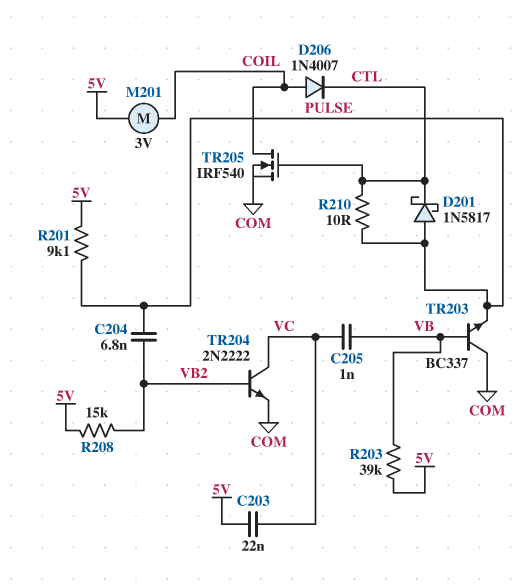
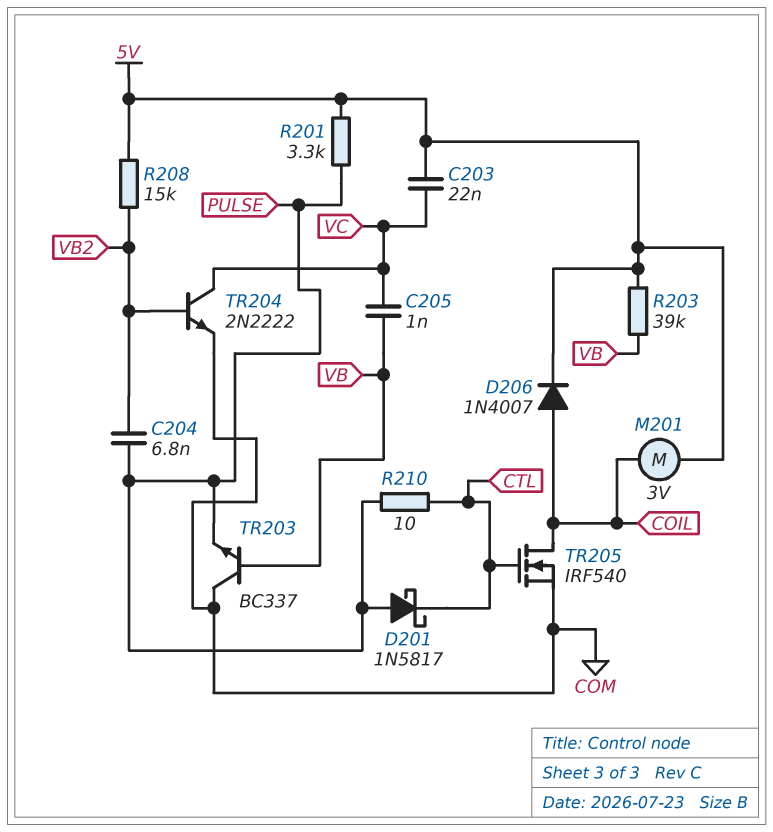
D206: diode 1N4007 (A COIL, K CTL) -> diode 1N4007 (A COIL, K 5V)
R201: 9.1k (5V, PULSE) -> 3.3k (5V, PULSE)

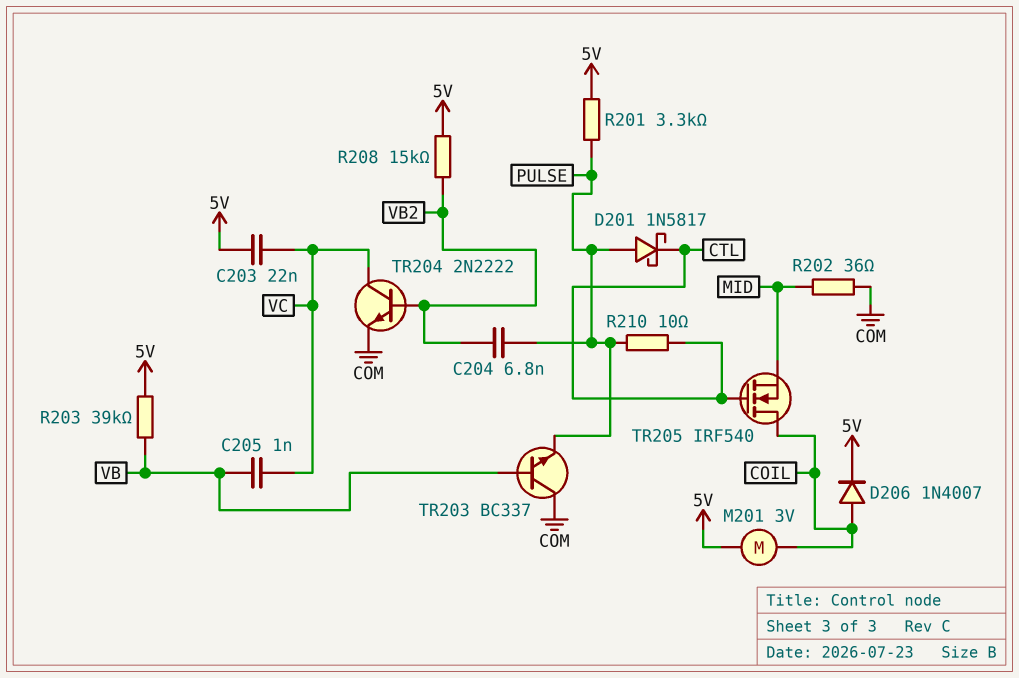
R202: none -> 36 (COM, MID)
TR205: NMOS IRF540 (G CTL, D COIL, S COM) -> NMOS IRF540 (G CTL, D COIL, S MID)

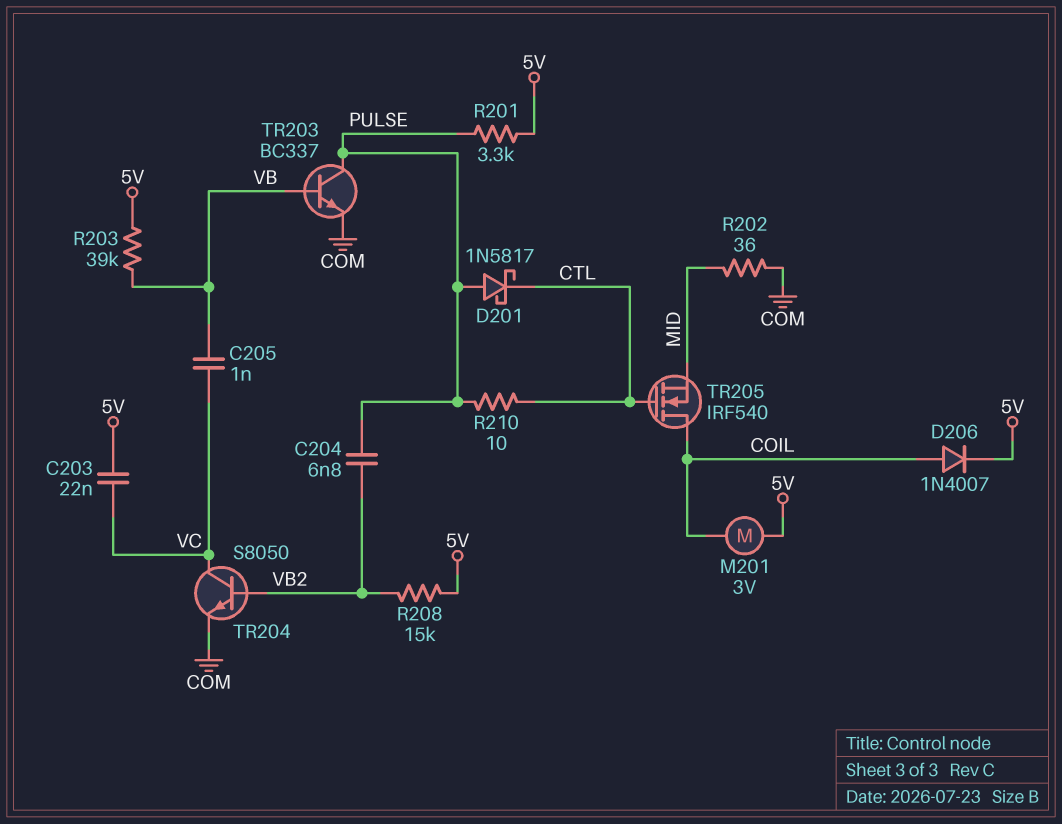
TR203: NPN BC337 (B VB, C COM, E PULSE) -> NPN BC337 (B VB, C PULSE, E COM)
TR204: NPN 2N2222 (B VB2, C VC, E COM) -> NPN S8050 (B VB2, C VC, E COM)

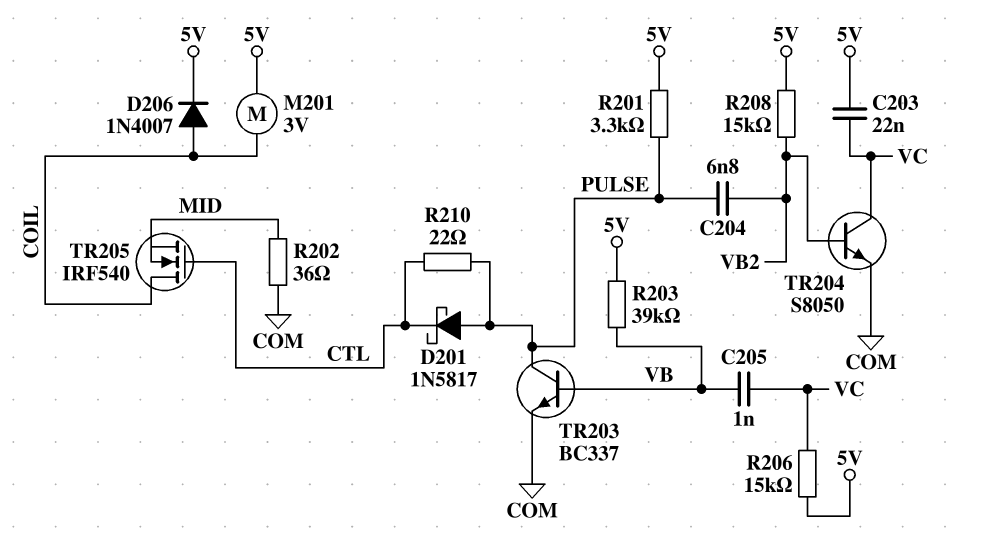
R206: none -> 15k (5V, VC)
R210: 10 (CTL, PULSE) -> 22 (CTL, PULSE)

